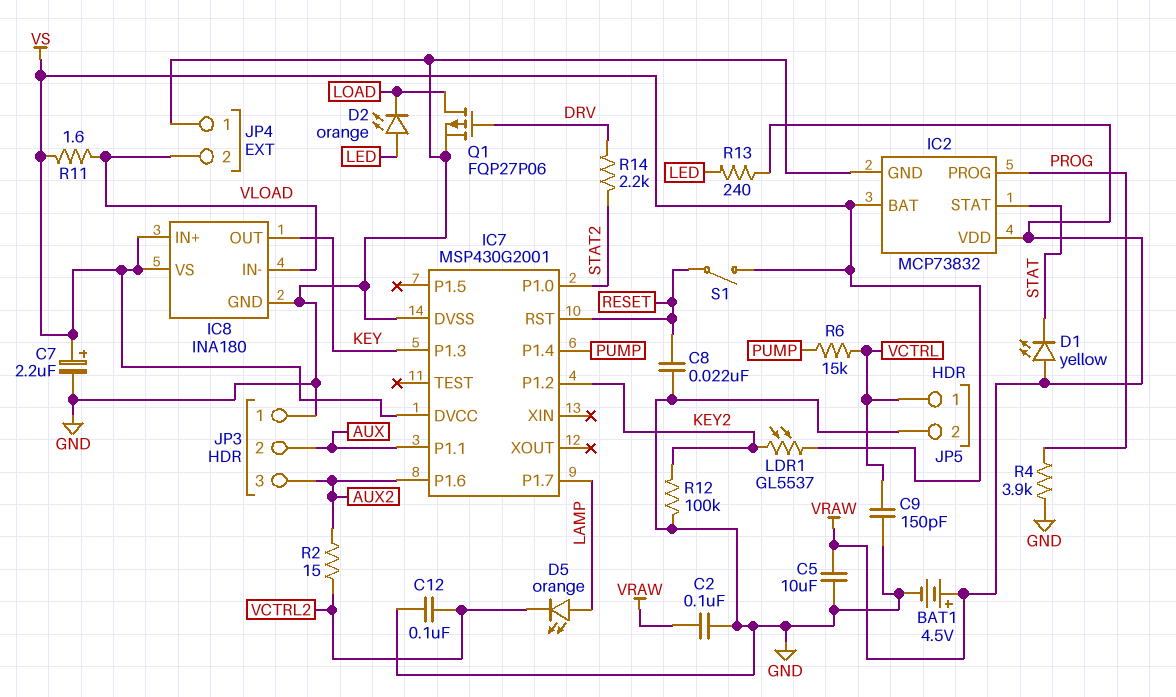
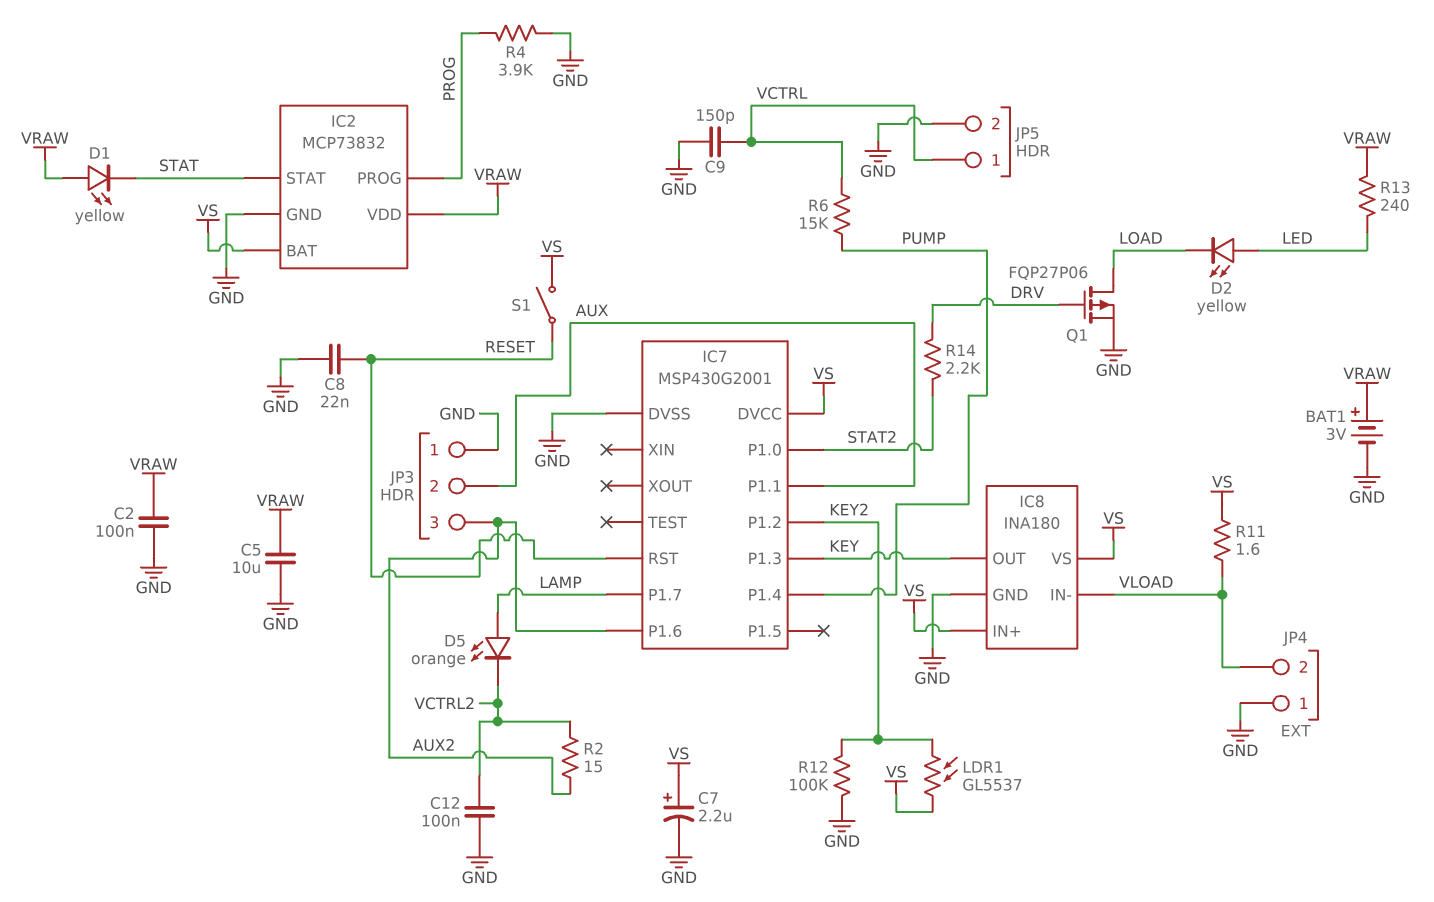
BAT1: 4.5V (plus VRAW, minus GND) -> 3V (plus VRAW, minus GND)
D2: LED orange (A LED, K LOAD) -> LED yellow (A LED, K LOAD)

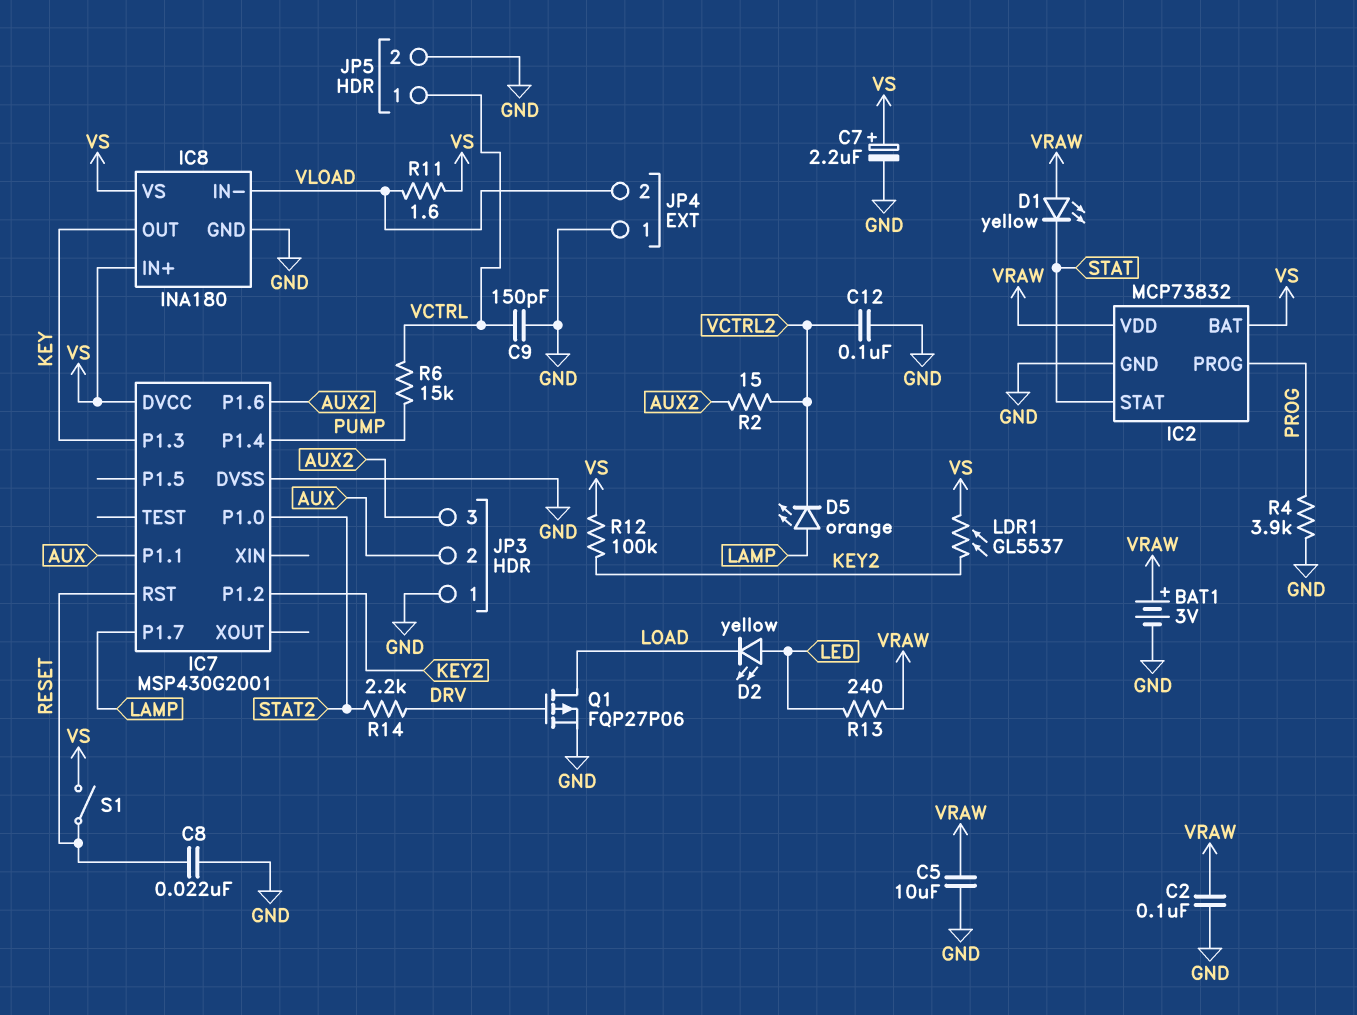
R12: 100k (GND, KEY2) -> 100k (KEY2, VS)

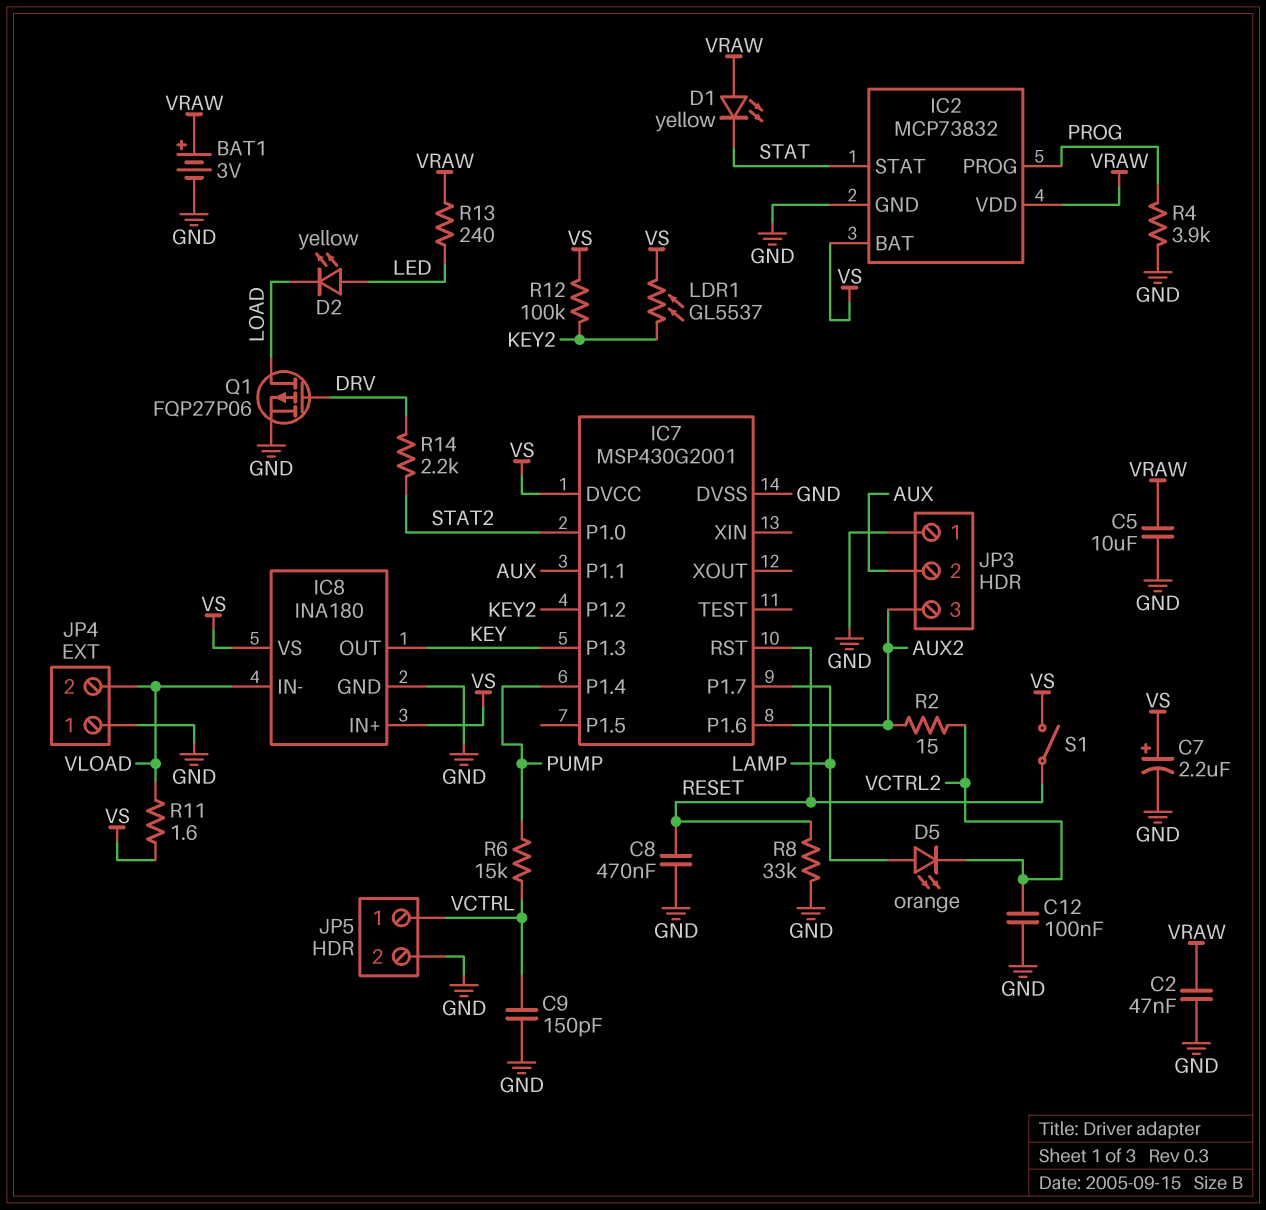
C2: 100nF (GND, VRAW) -> 47nF (GND, VRAW)
C8: 22nF (GND, RESET) -> 470nF (GND, RESET)
R8: none -> 33k (GND, RESET)

